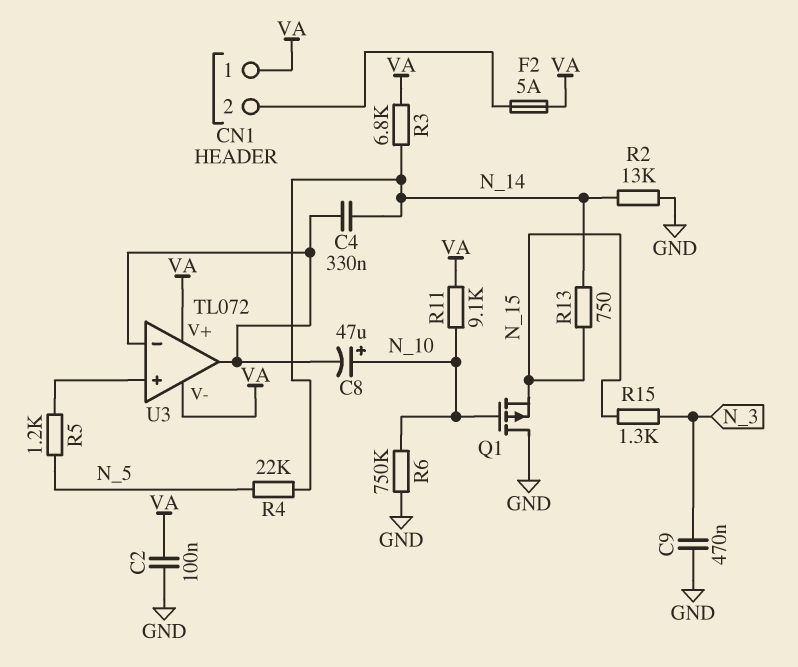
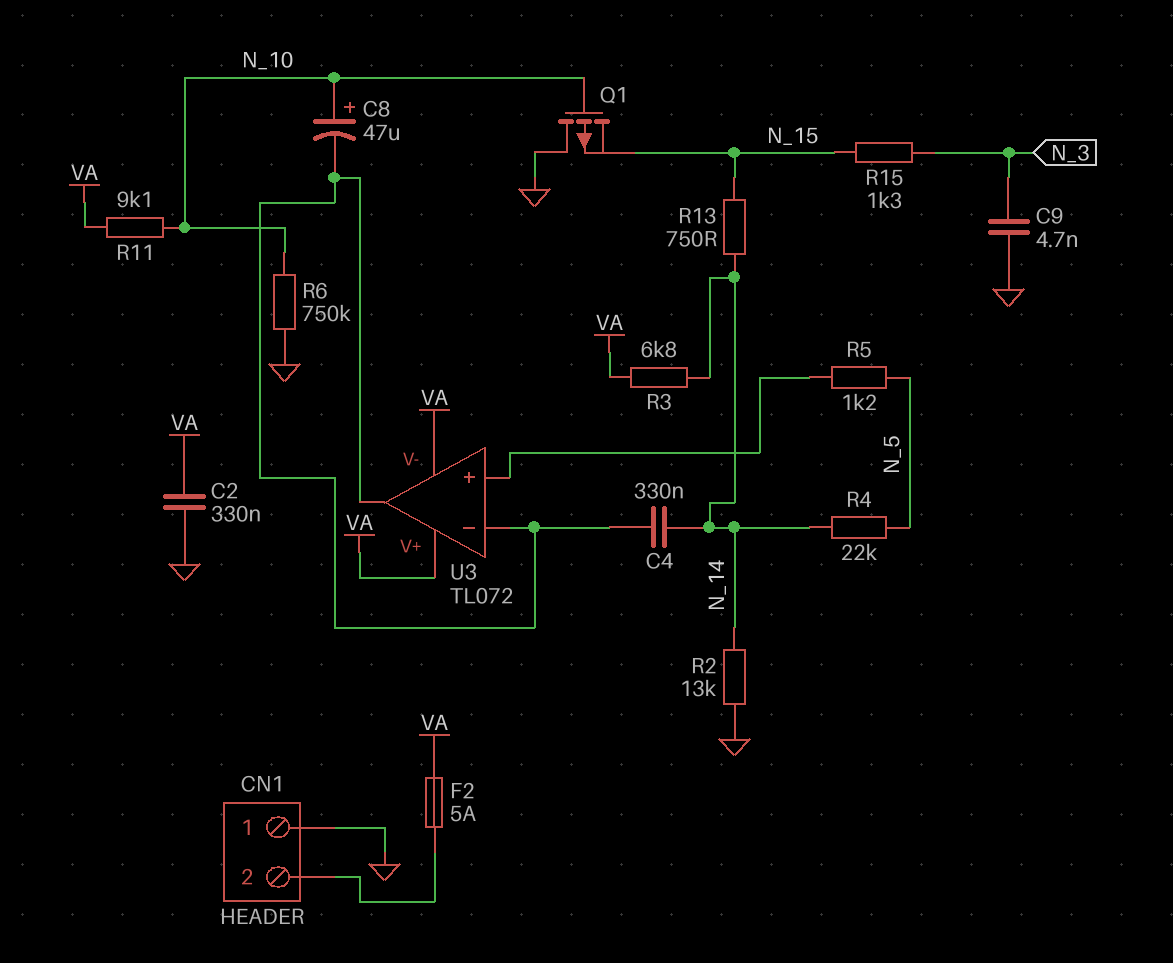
C2: 100nF (GND, VA) -> 330nF (GND, VA)
C9: 470nF (GND, N_3) -> 4.7nF (GND, N_3)
CN1 pin 1: VA -> GND

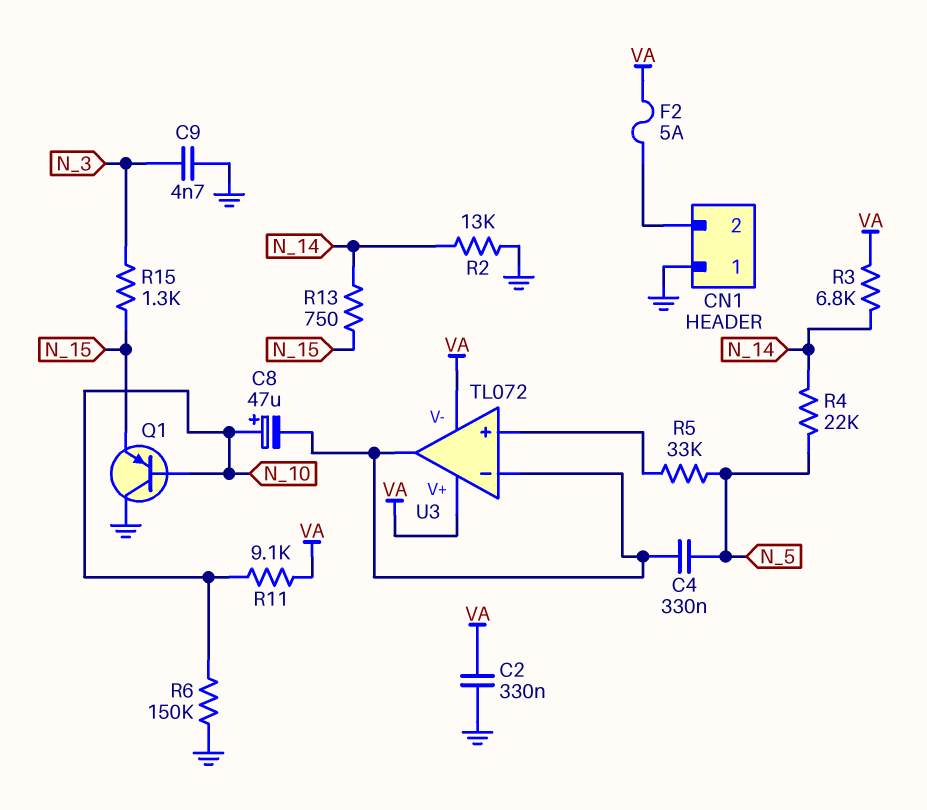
C4: 330nF (N_14, U3/in-) -> 330nF (N_5, U3/in-)
Q1: PMOS (G N_10, D GND, S N_15) -> PNP (B N_10, C GND, E N_15)
R5: 1.2k (N_5, U3/in+) -> 33k (N_5, U3/in+)
R6: 750k (GND, N_10) -> 150k (GND, N_10)

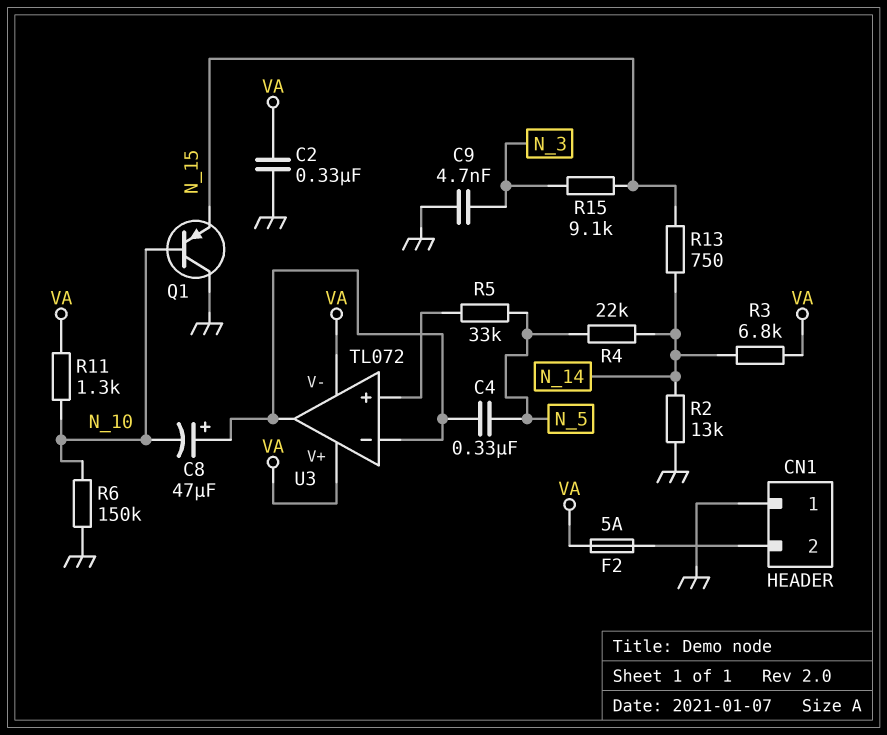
C8: 47uF (plus N_10, minus U3/in-) -> 47uF (plus U3/in-, minus N_10)
R11: 9.1k (N_10, VA) -> 1.3k (N_10, VA)
R15: 1.3k (N_3, N_15) -> 9.1k (N_3, N_15)

